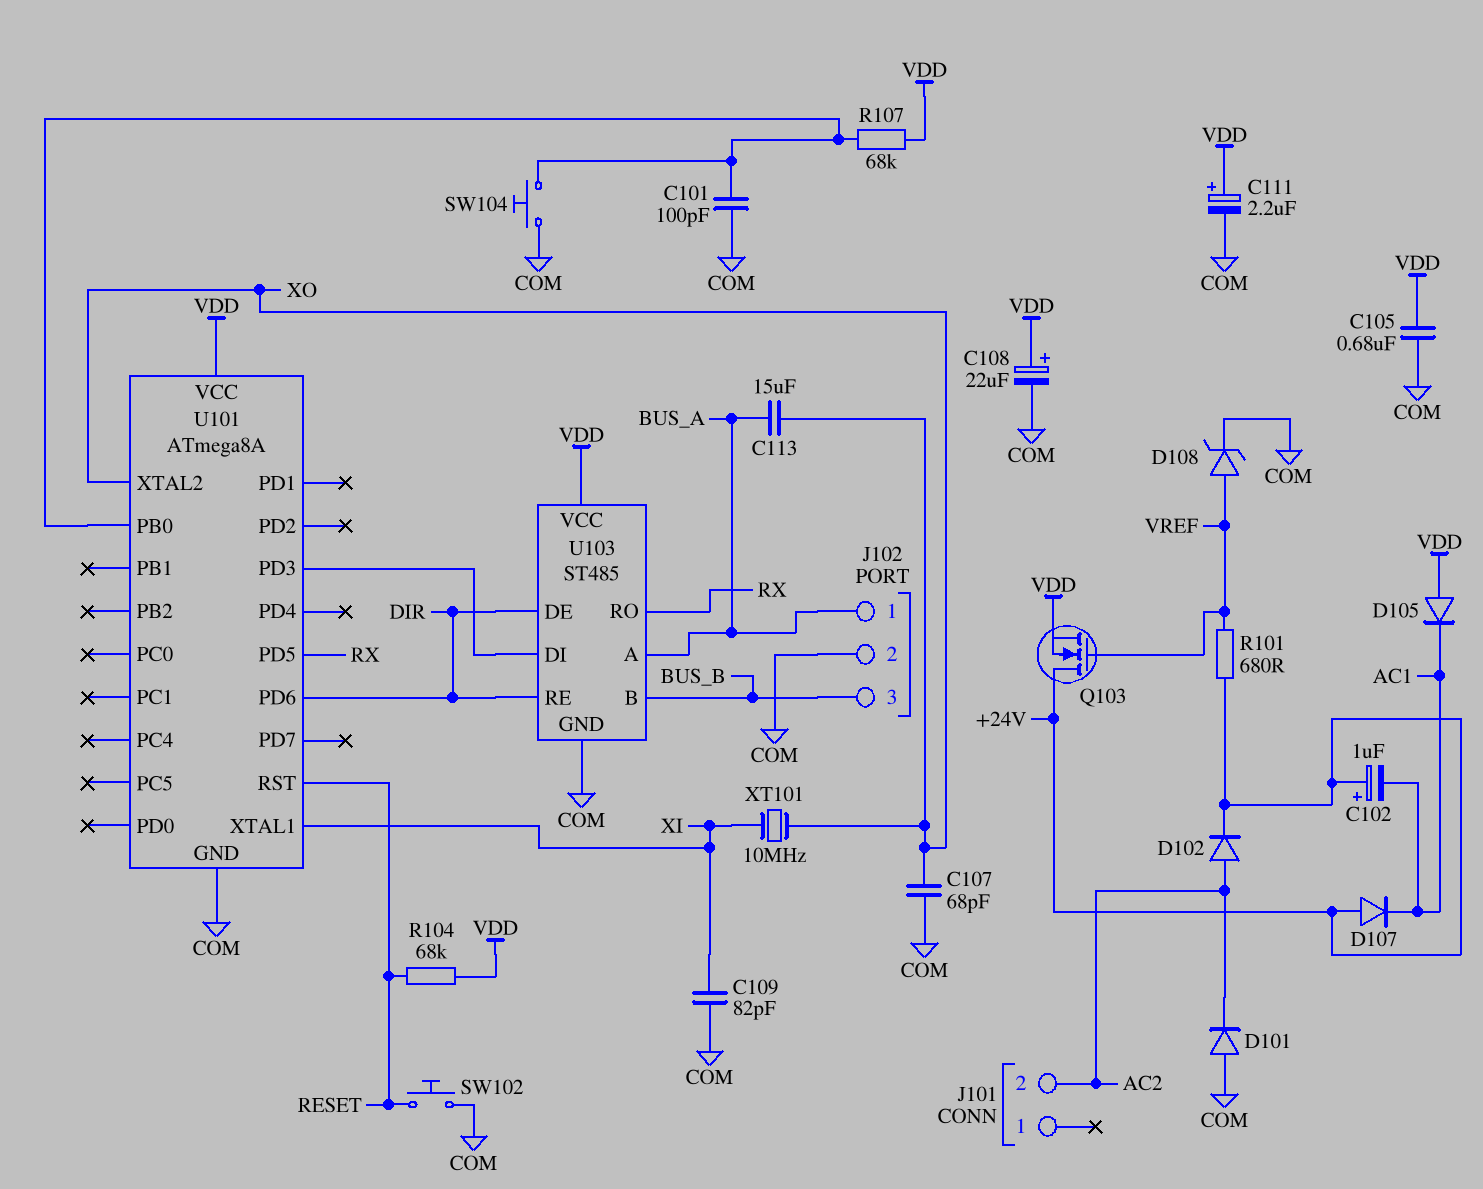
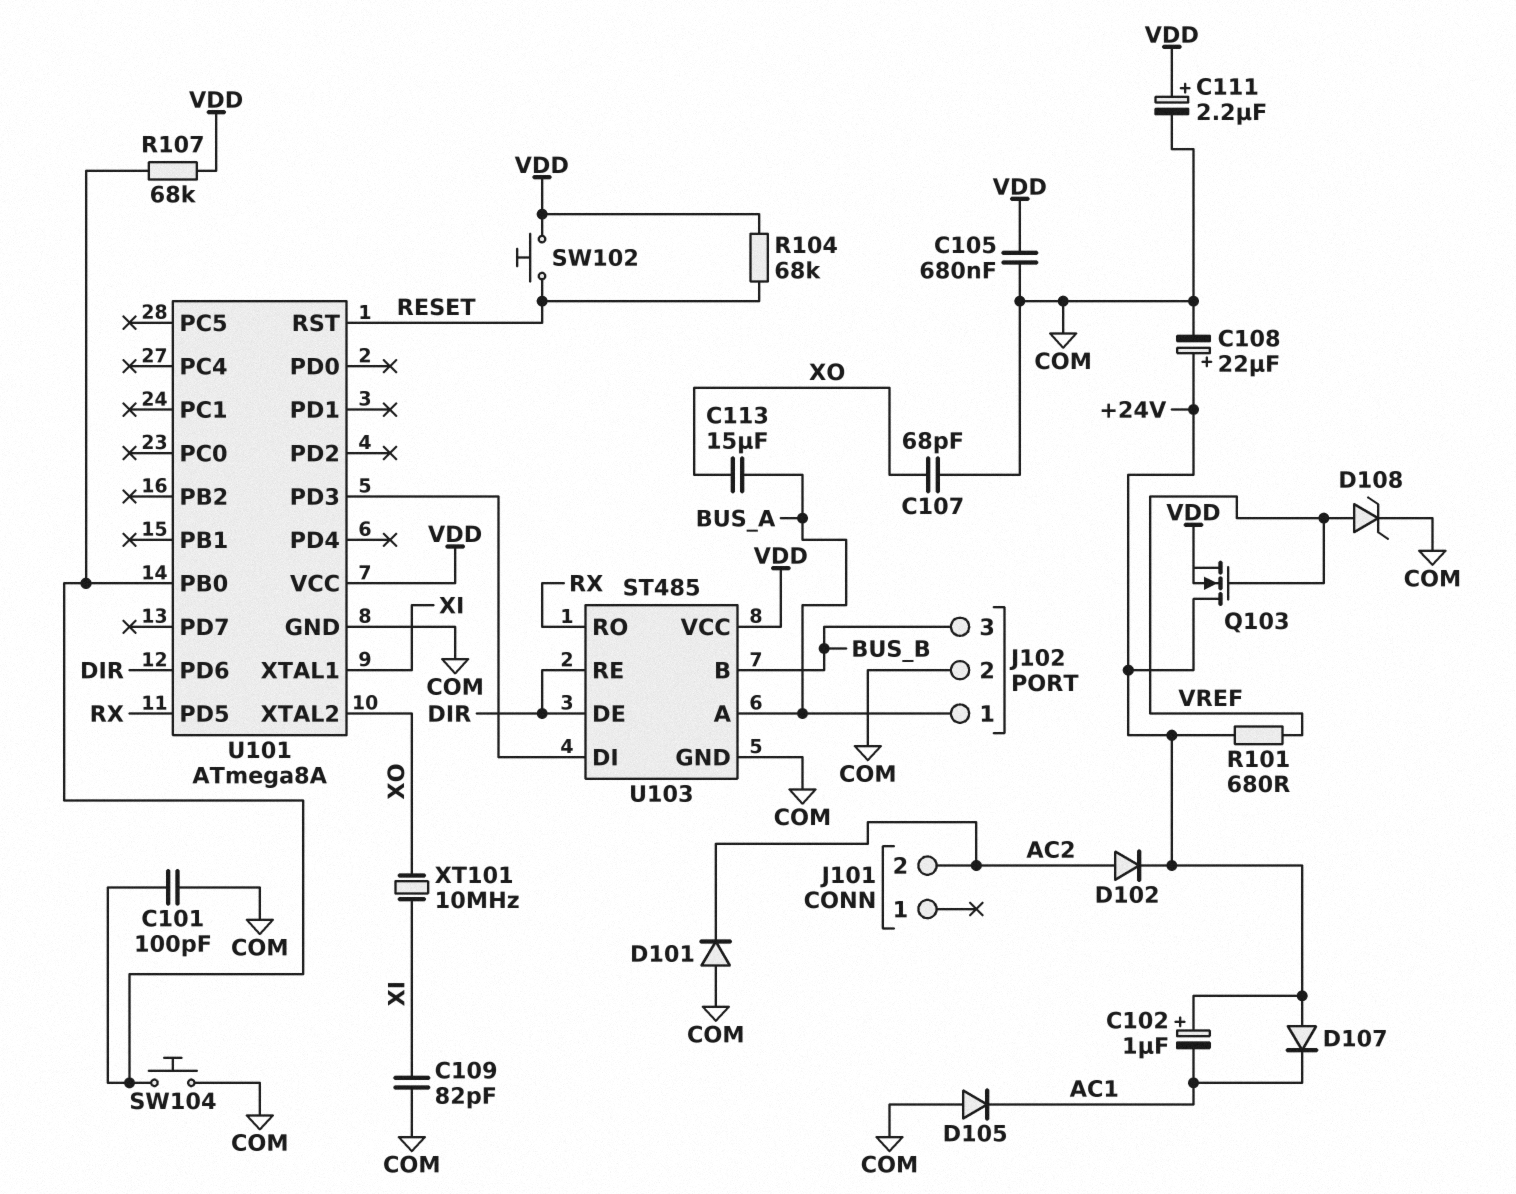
C108: 22uF (plus VDD, minus COM) -> 22uF (plus +24V, minus COM)
D105: diode (A VDD, K AC1) -> diode (A COM, K AC1)
SW102: button (COM, RESET) -> button (RESET, VDD)

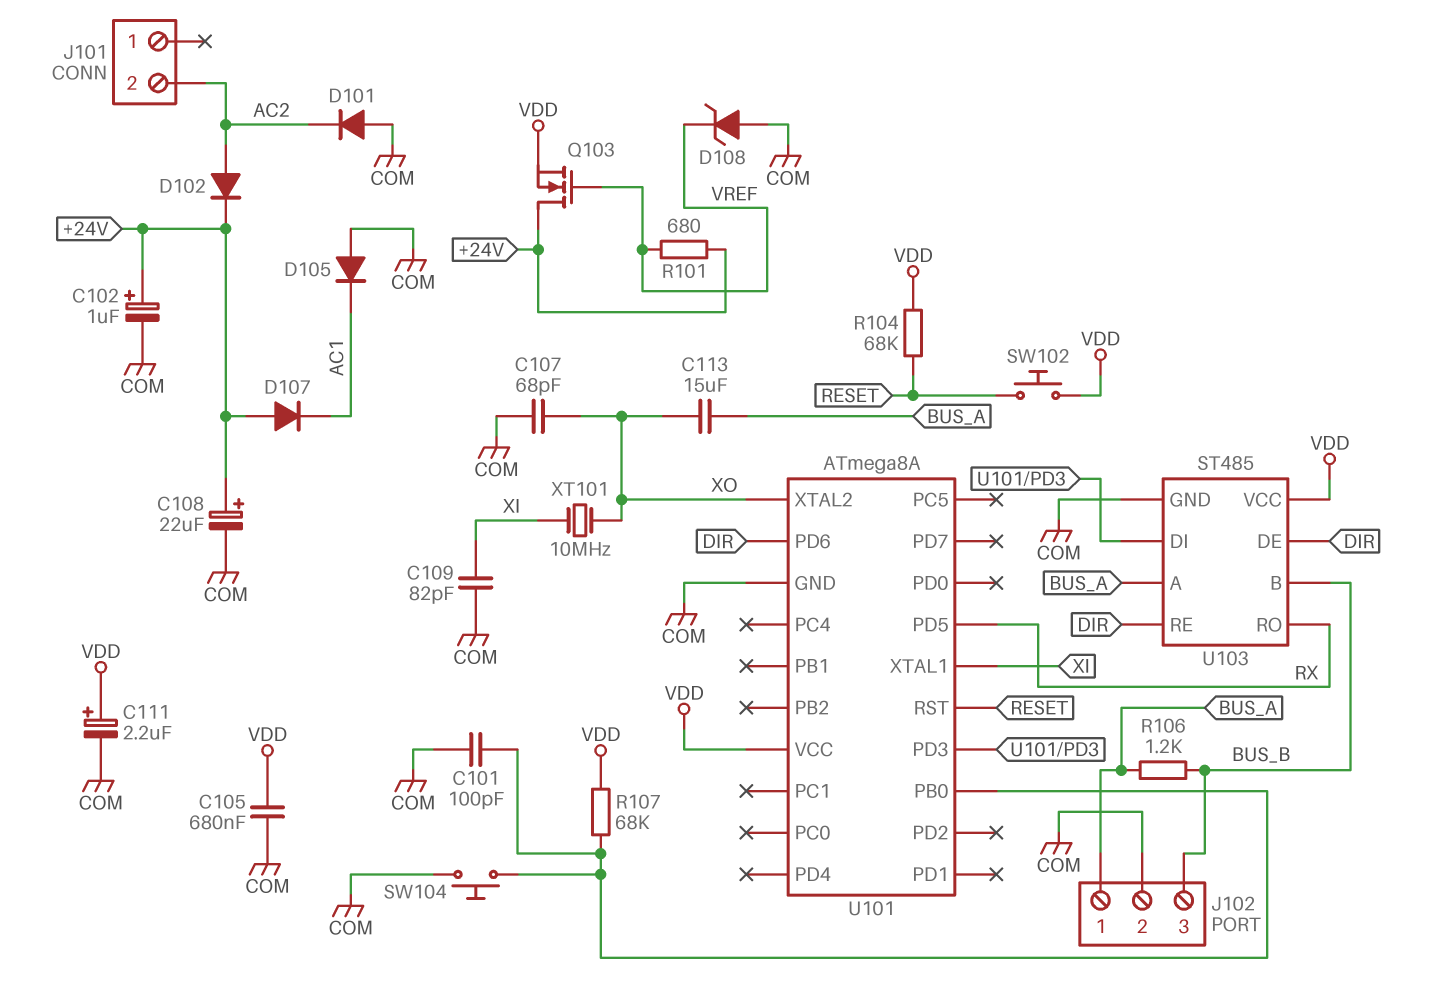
C102: 1uF (plus +24V, minus AC1) -> 1uF (plus +24V, minus COM)
D108: zener (A VREF, K COM) -> zener (A COM, K VREF)
R106: none -> 1.2k (BUS_A, BUS_B)

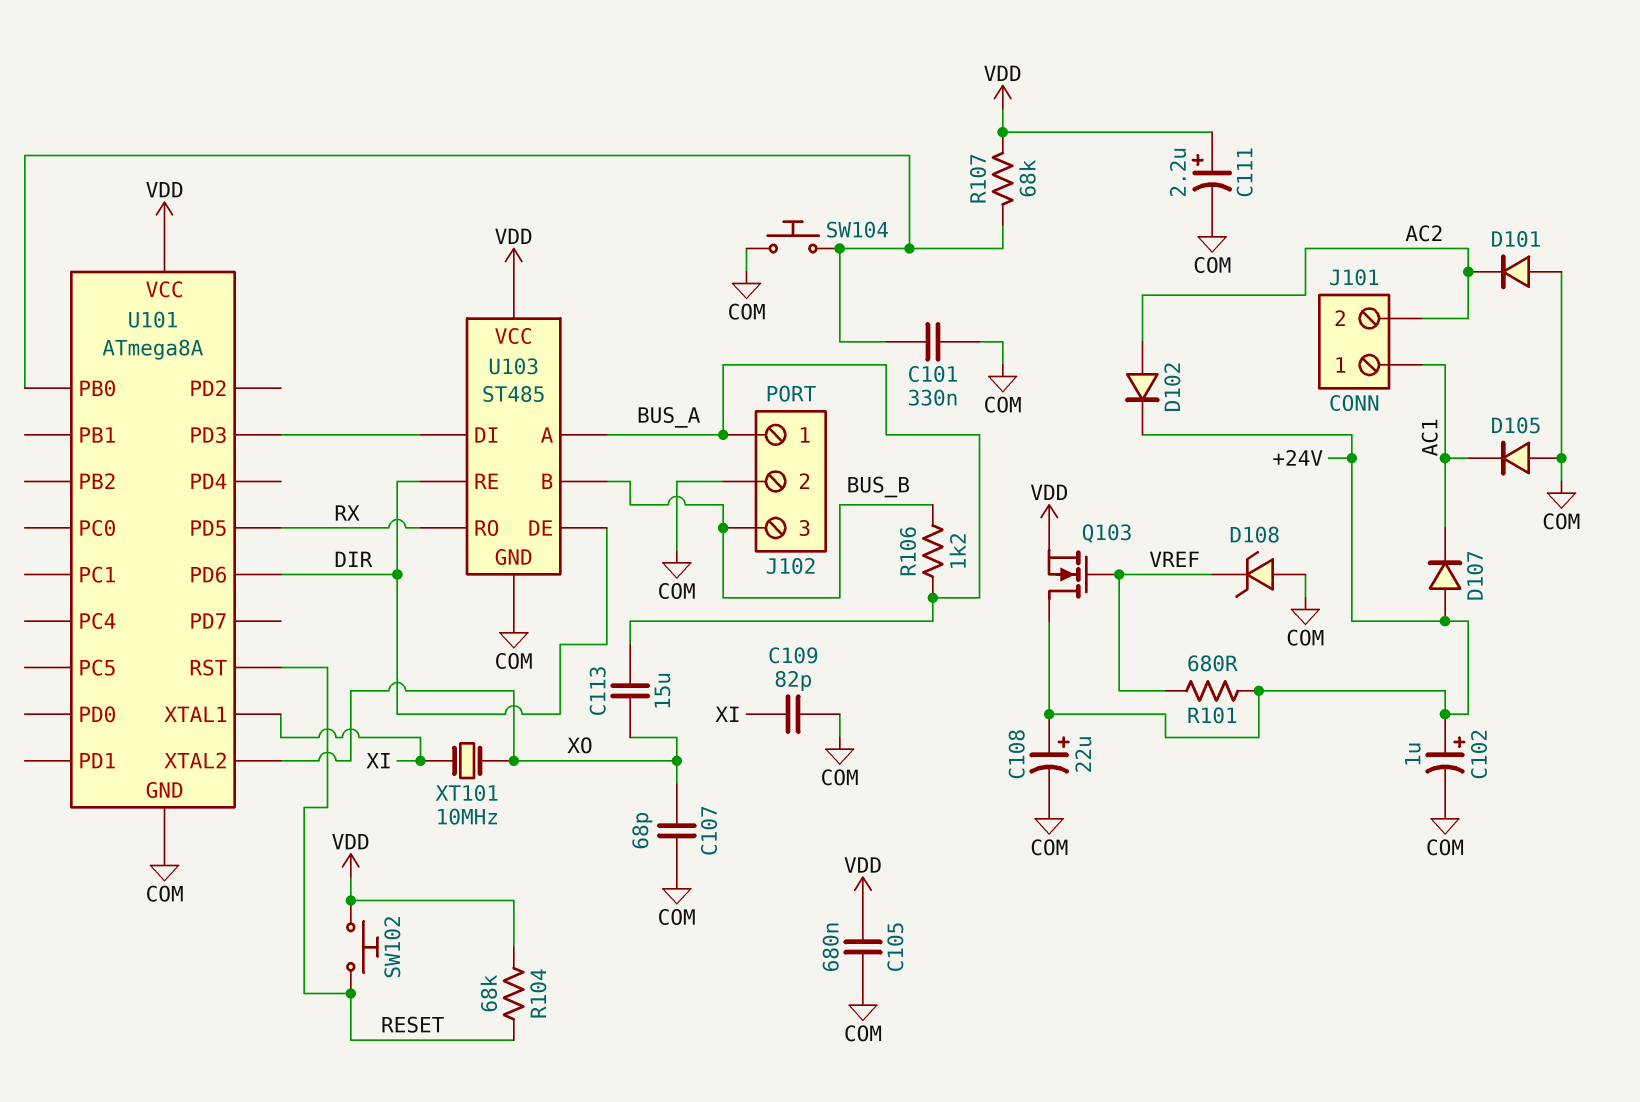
C101: 100pF (COM, U101/PB0) -> 330nF (COM, U101/PB0)
J101 pin 1: none -> AC1

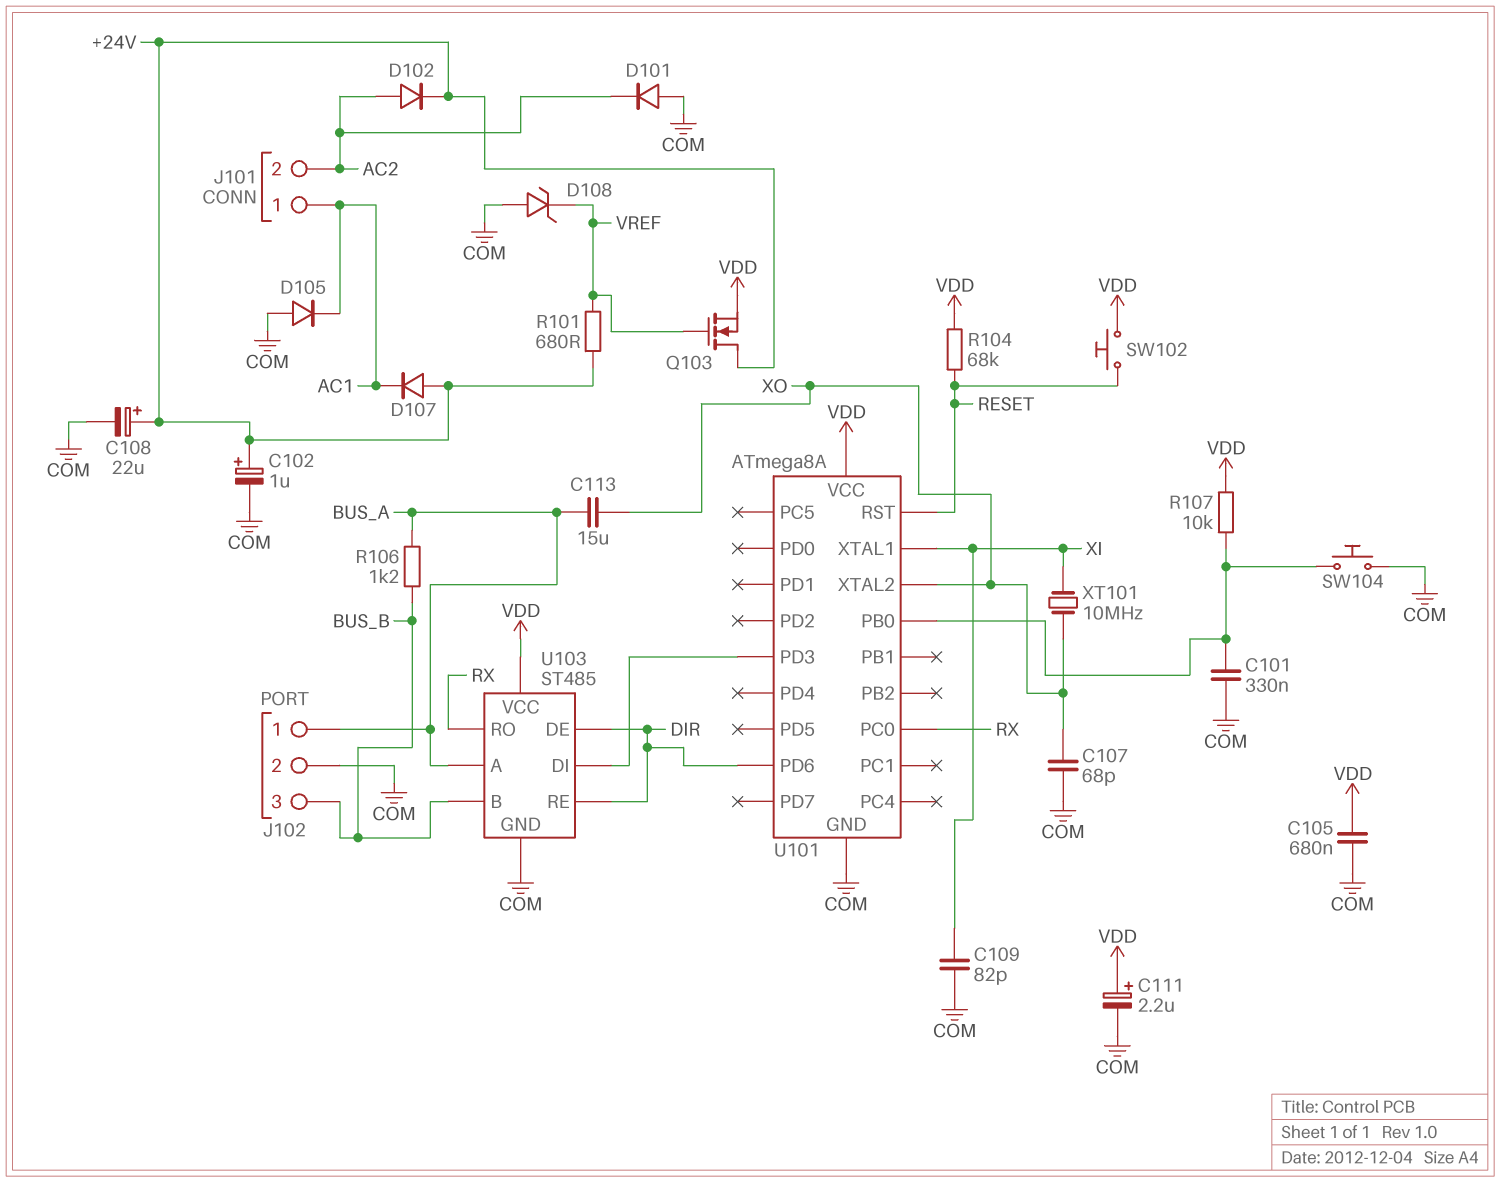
R107: 68k (U101/PB0, VDD) -> 10k (U101/PB0, VDD)
U101 pin PC0: none -> RX
U101 pin PD5: RX -> none

